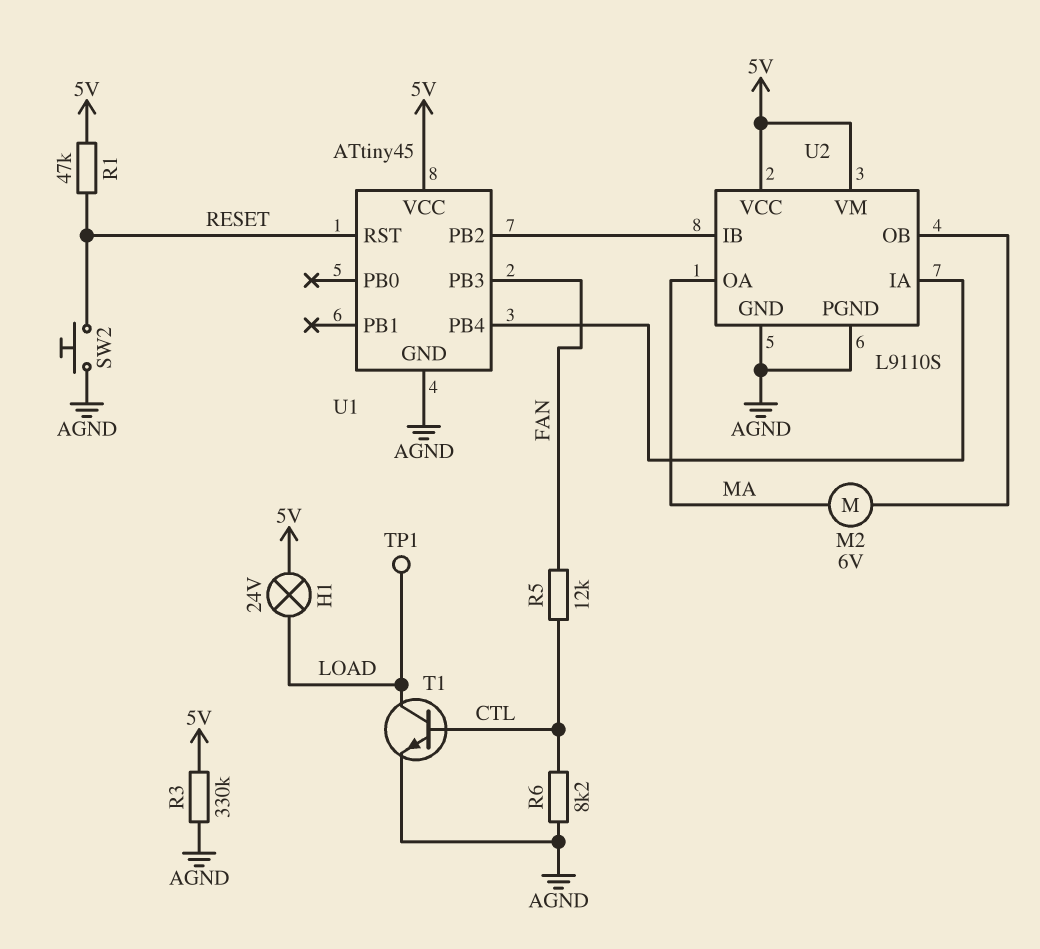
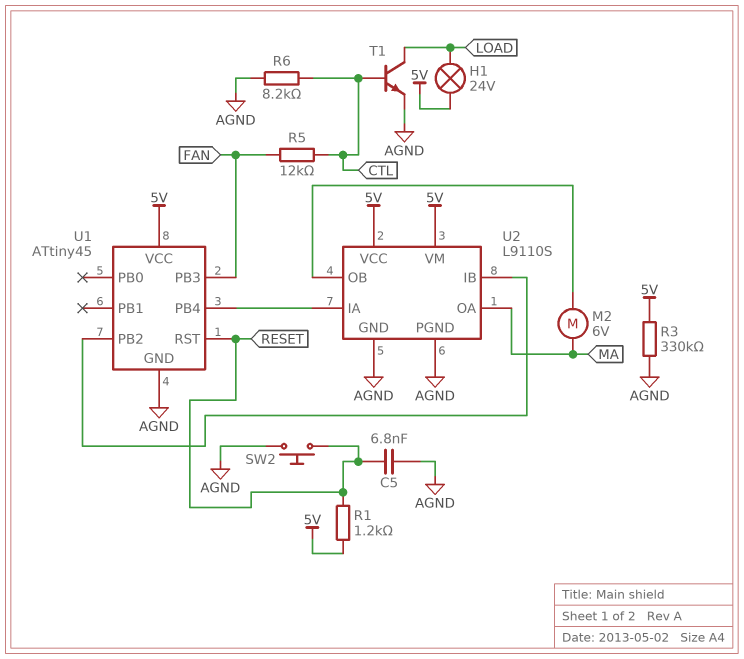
C5: none -> 6.8nF (AGND, RESET)
R1: 47k (5V, RESET) -> 1.2k (5V, RESET)
TP1: test point (LOAD) -> none

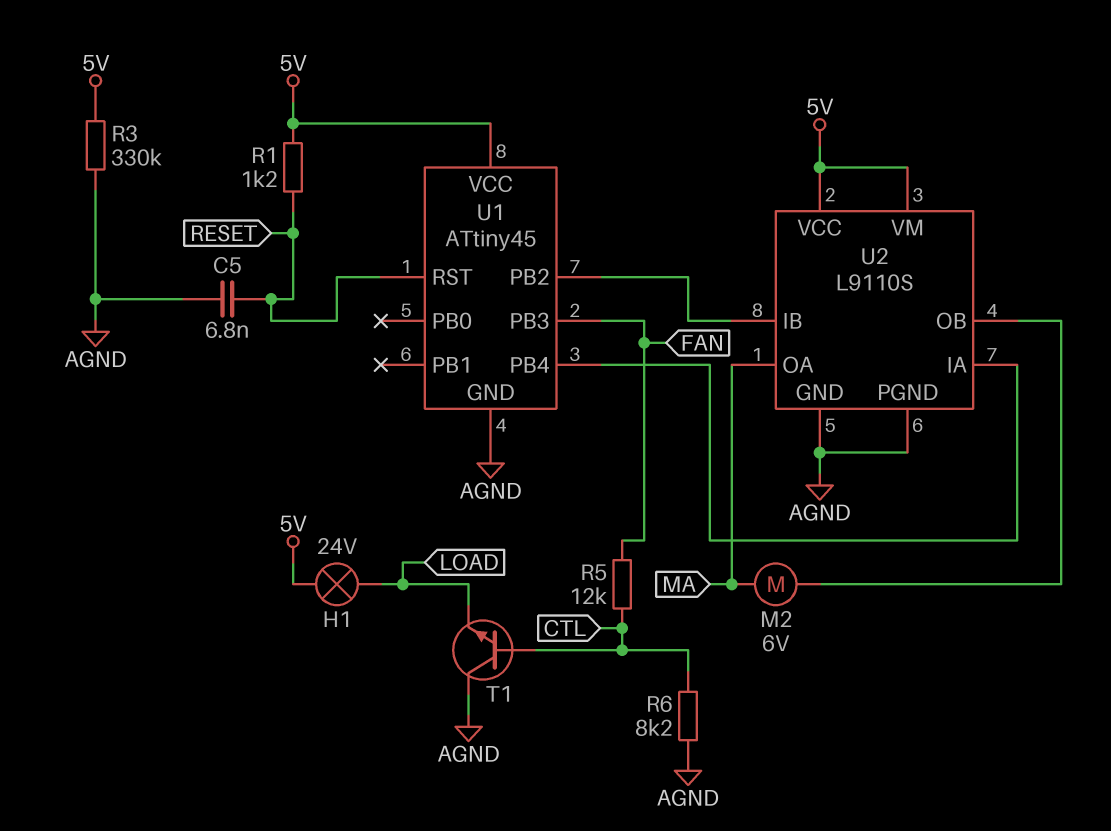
SW2: button (AGND, RESET) -> none
T1: NPN (B CTL, C LOAD, E AGND) -> NPN (B CTL, C AGND, E LOAD)

